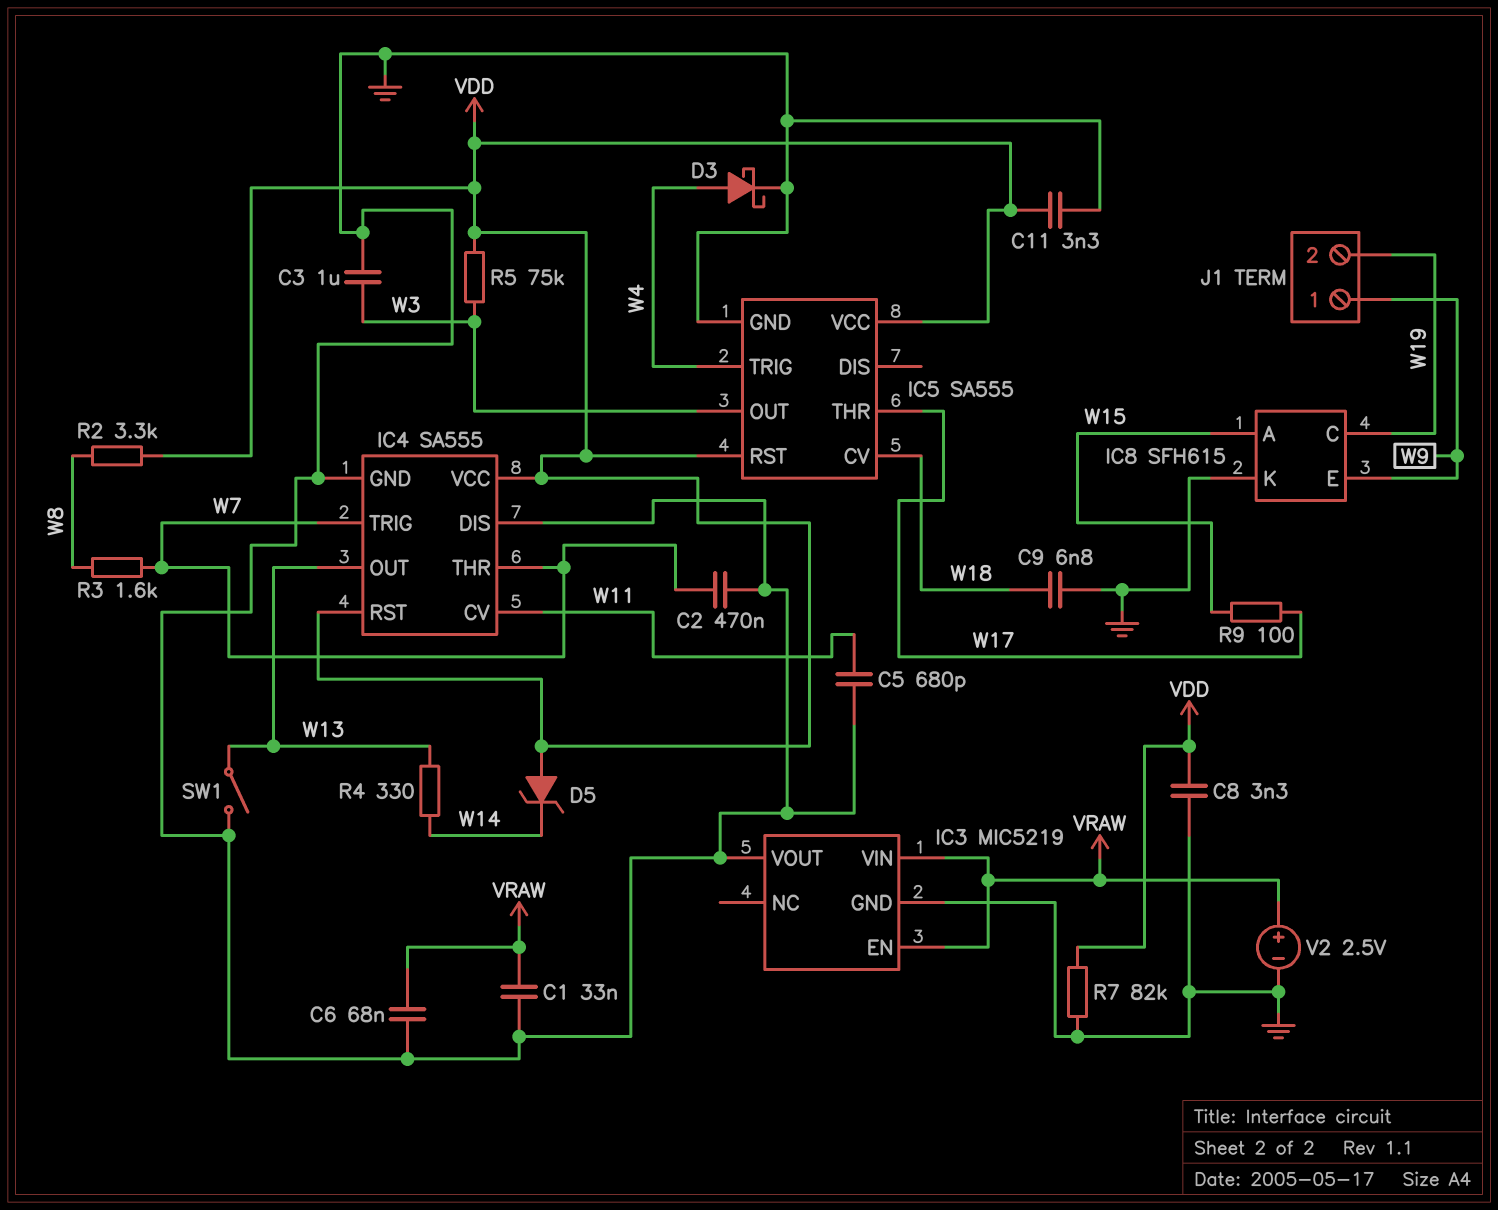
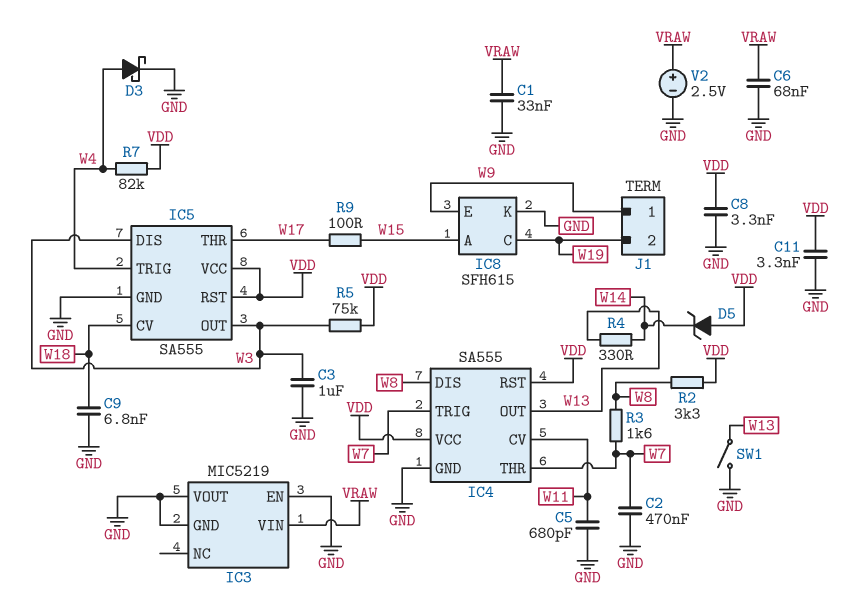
IC3 pin EN: VRAW -> GND
IC4 pin DIS: GND -> W8
IC5 pin DIS: none -> W3
R7: 82k (GND, VDD) -> 82k (VDD, W4)

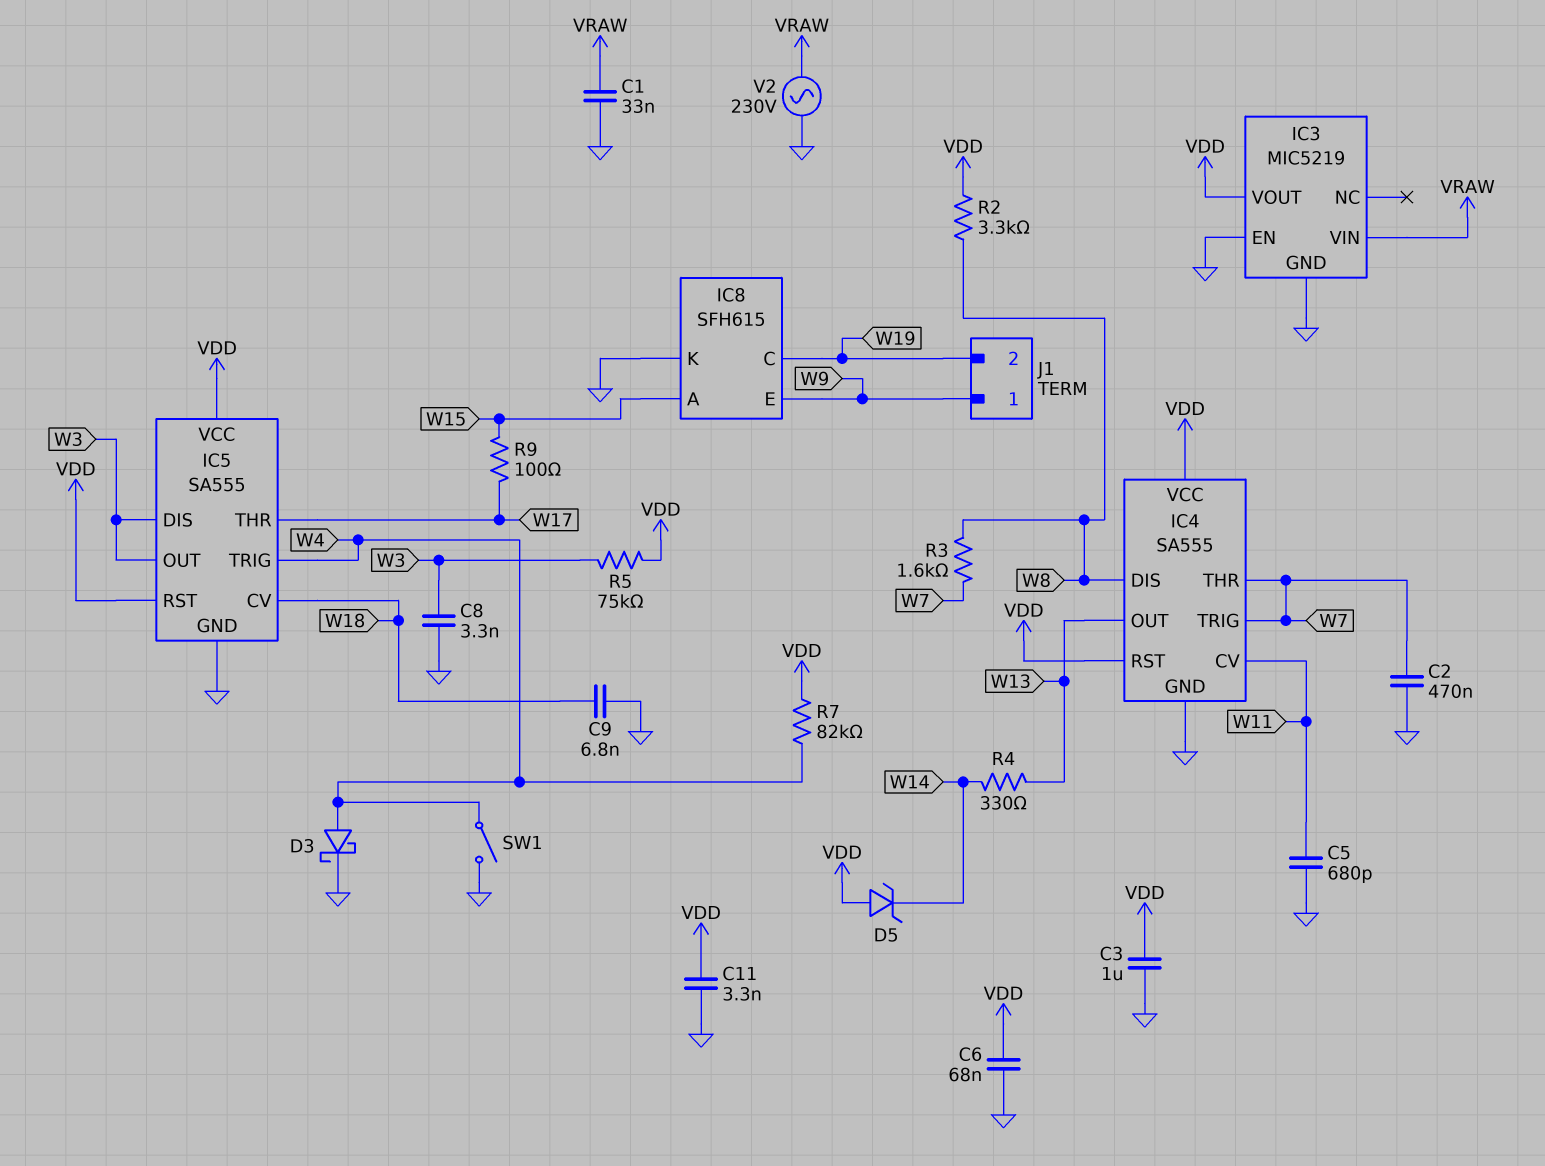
C3: 1uF (GND, W3) -> 1uF (GND, VDD)
C6: 68nF (GND, VRAW) -> 68nF (GND, VDD)
C8: 3.3nF (GND, VDD) -> 3.3nF (GND, W3)
IC3 pin VOUT: GND -> VDD
SW1: switch (GND, W13) -> switch (GND, W4)
V2: 2.5V (plus VRAW, minus GND) -> AC 230V (GND, VRAW)

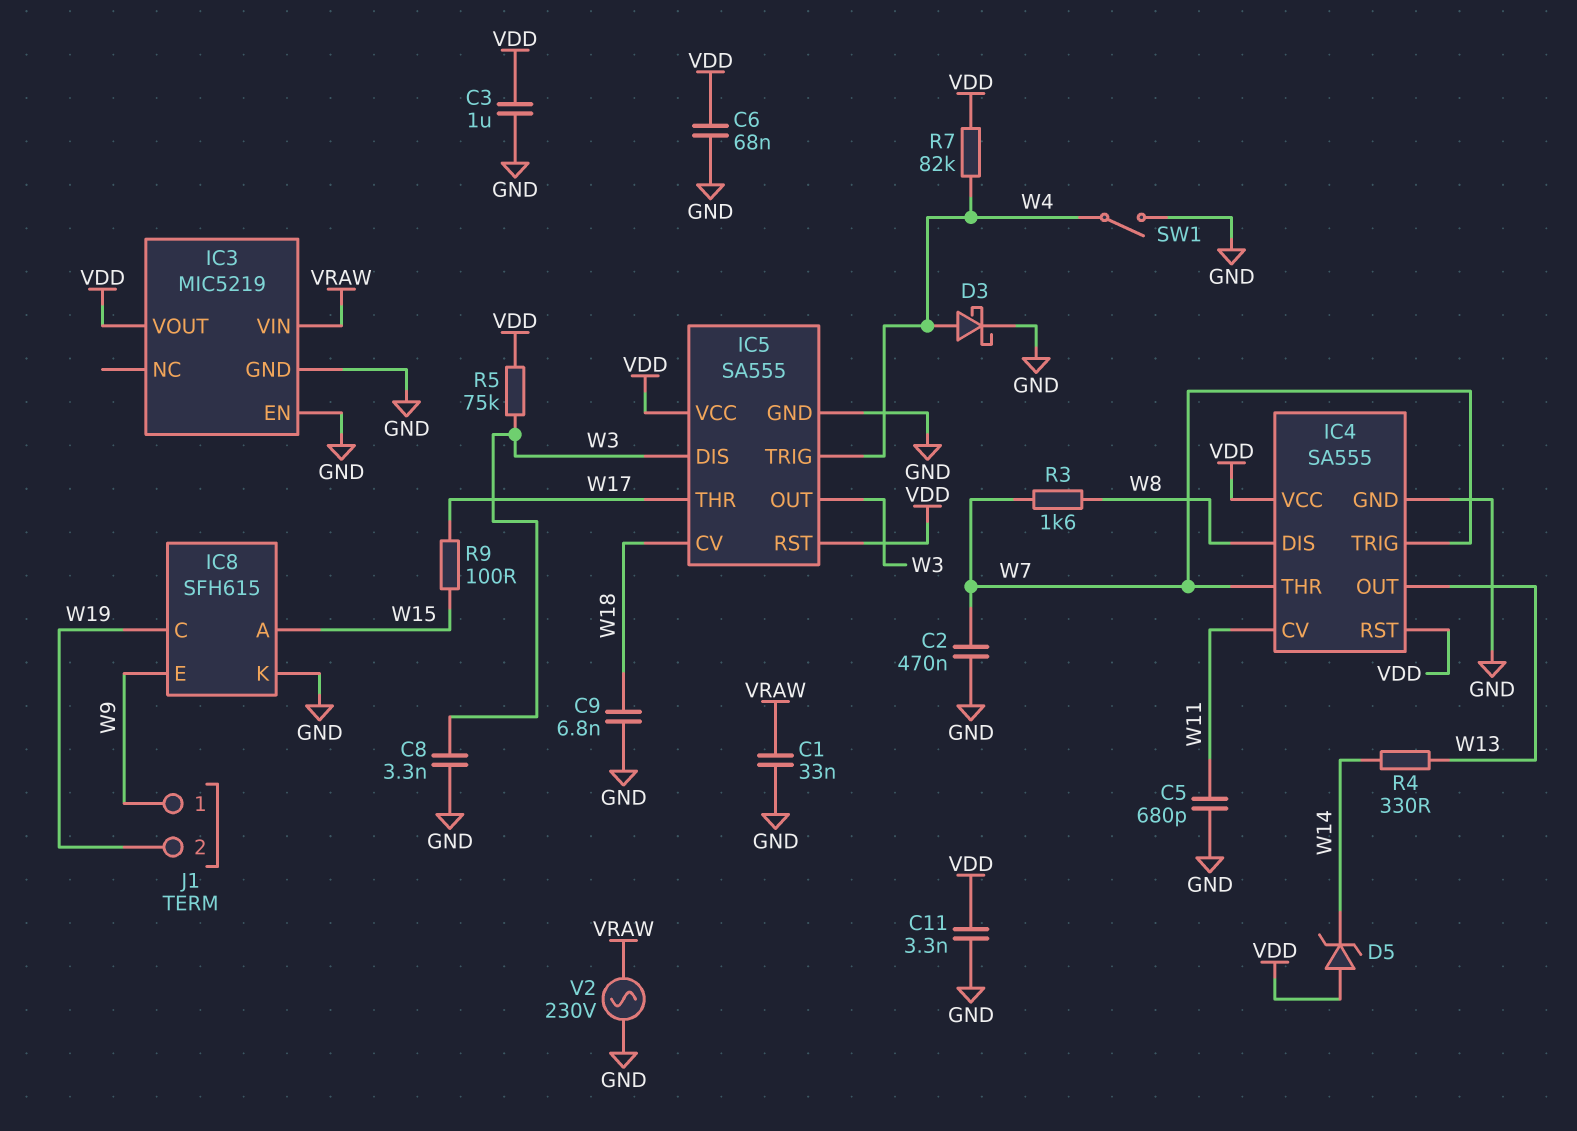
R2: 3.3k (VDD, W8) -> none

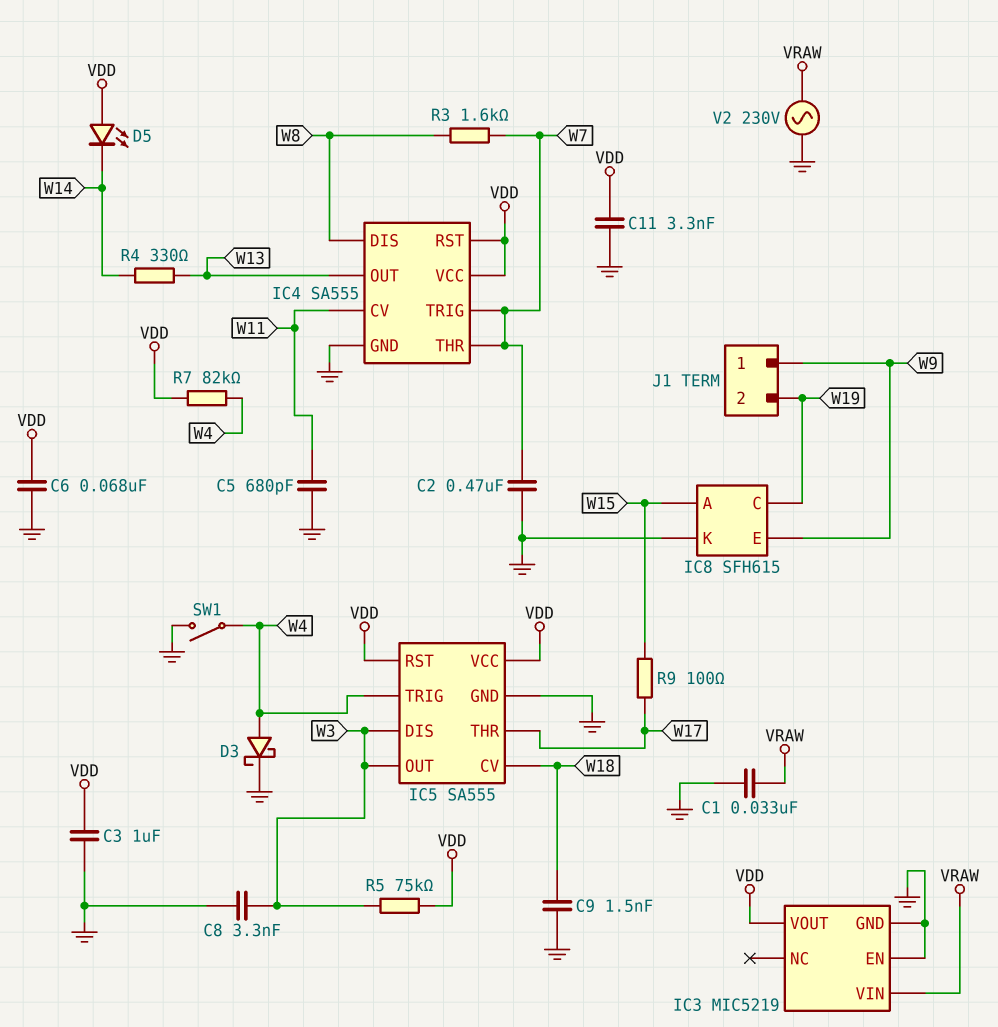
C9: 6.8nF (GND, W18) -> 1.5nF (GND, W18)
D5: zener (A VDD, K W14) -> LED (A VDD, K W14)

